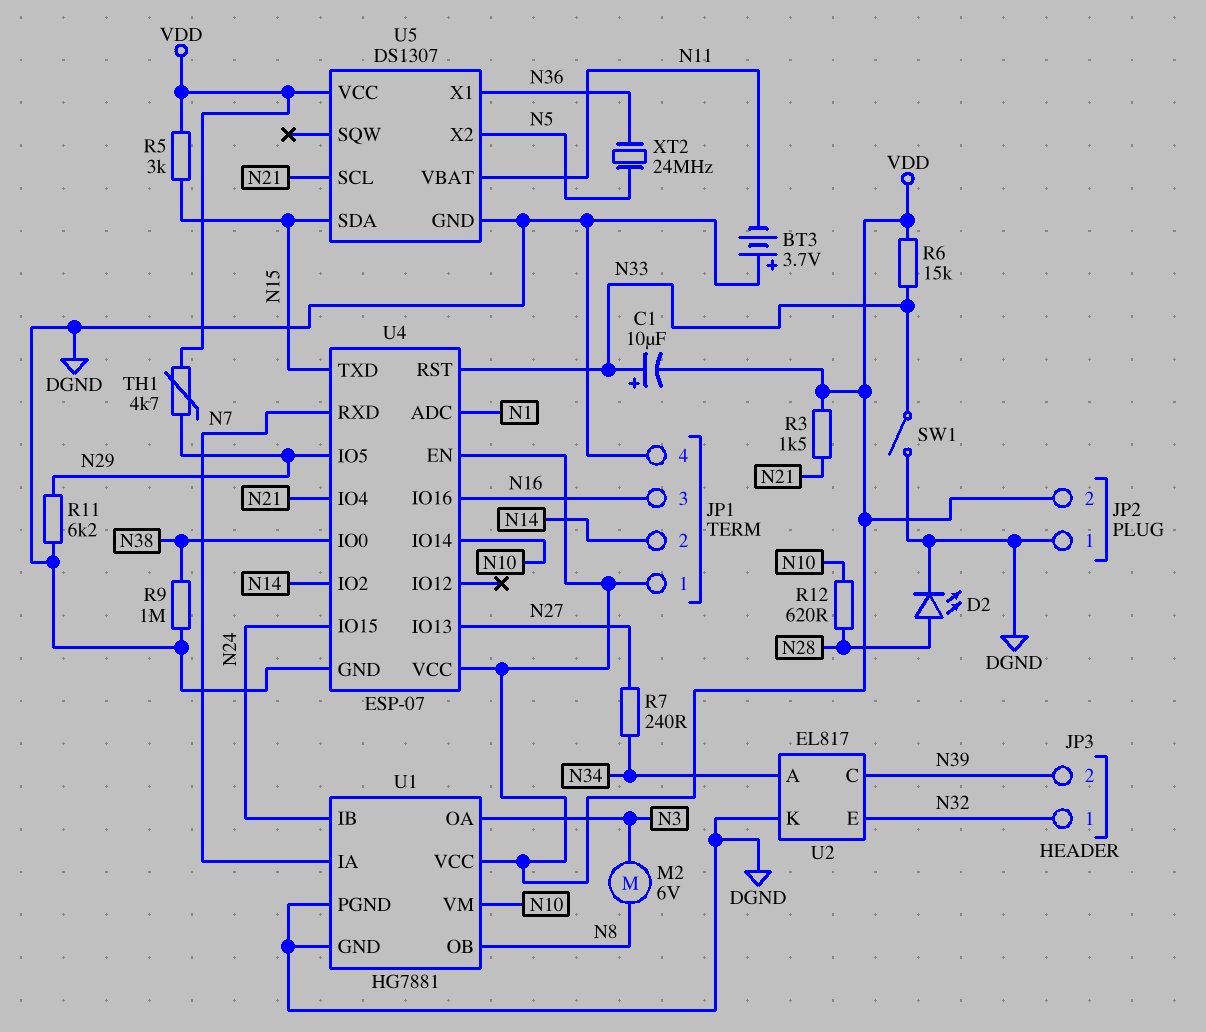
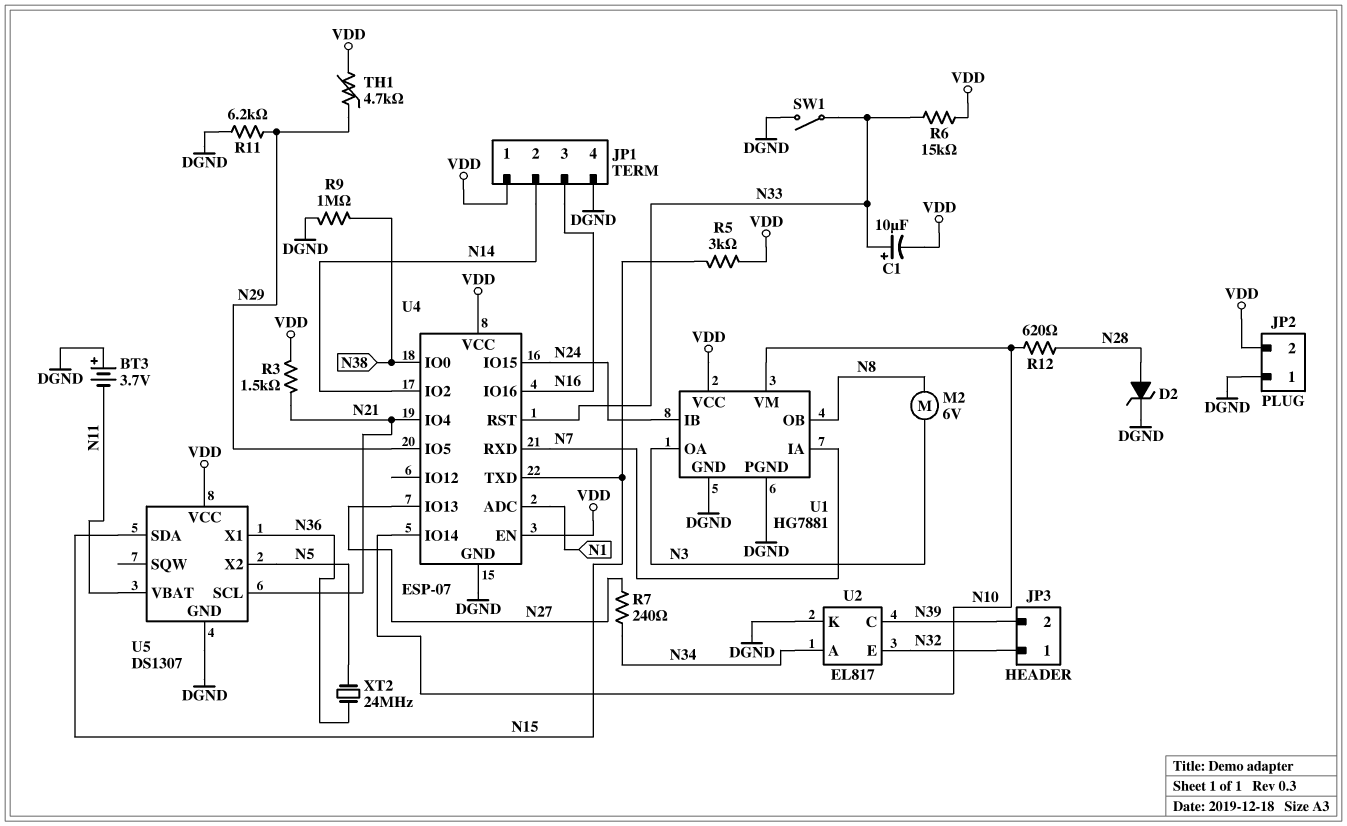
D2: LED (A N28, K DGND) -> zener (A N28, K DGND)

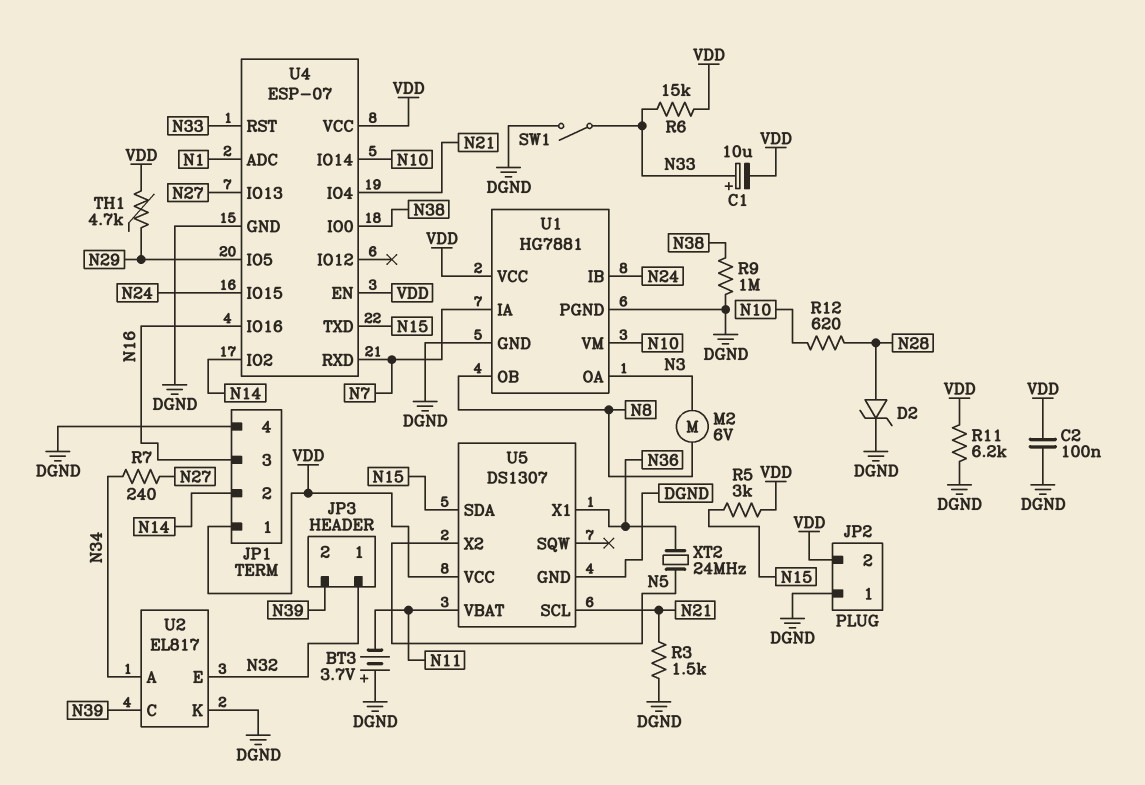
C2: none -> 100nF (DGND, VDD)
R3: 1.5k (N21, VDD) -> 1.5k (DGND, N21)
R11: 6.2k (DGND, N29) -> 6.2k (DGND, VDD)

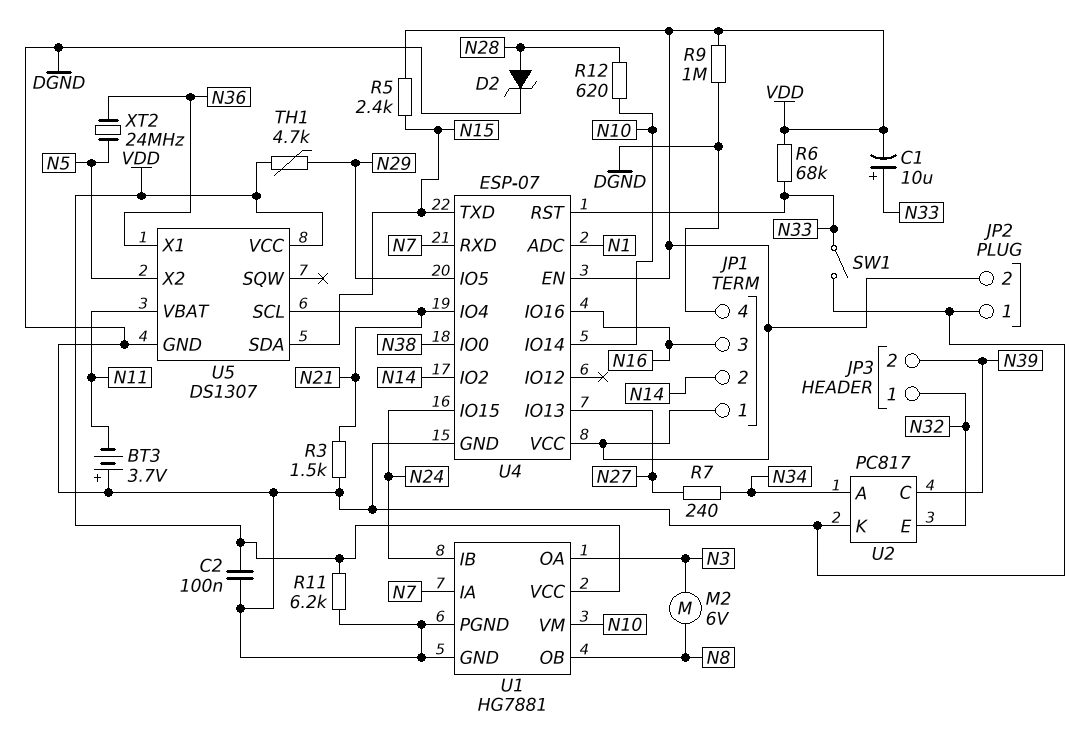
R5: 3k (N15, VDD) -> 2.4k (N15, VDD)
R6: 15k (N33, VDD) -> 68k (N33, VDD)
R9: 1M (DGND, N38) -> 1M (DGND, VDD)
U2: EL817 -> PC817

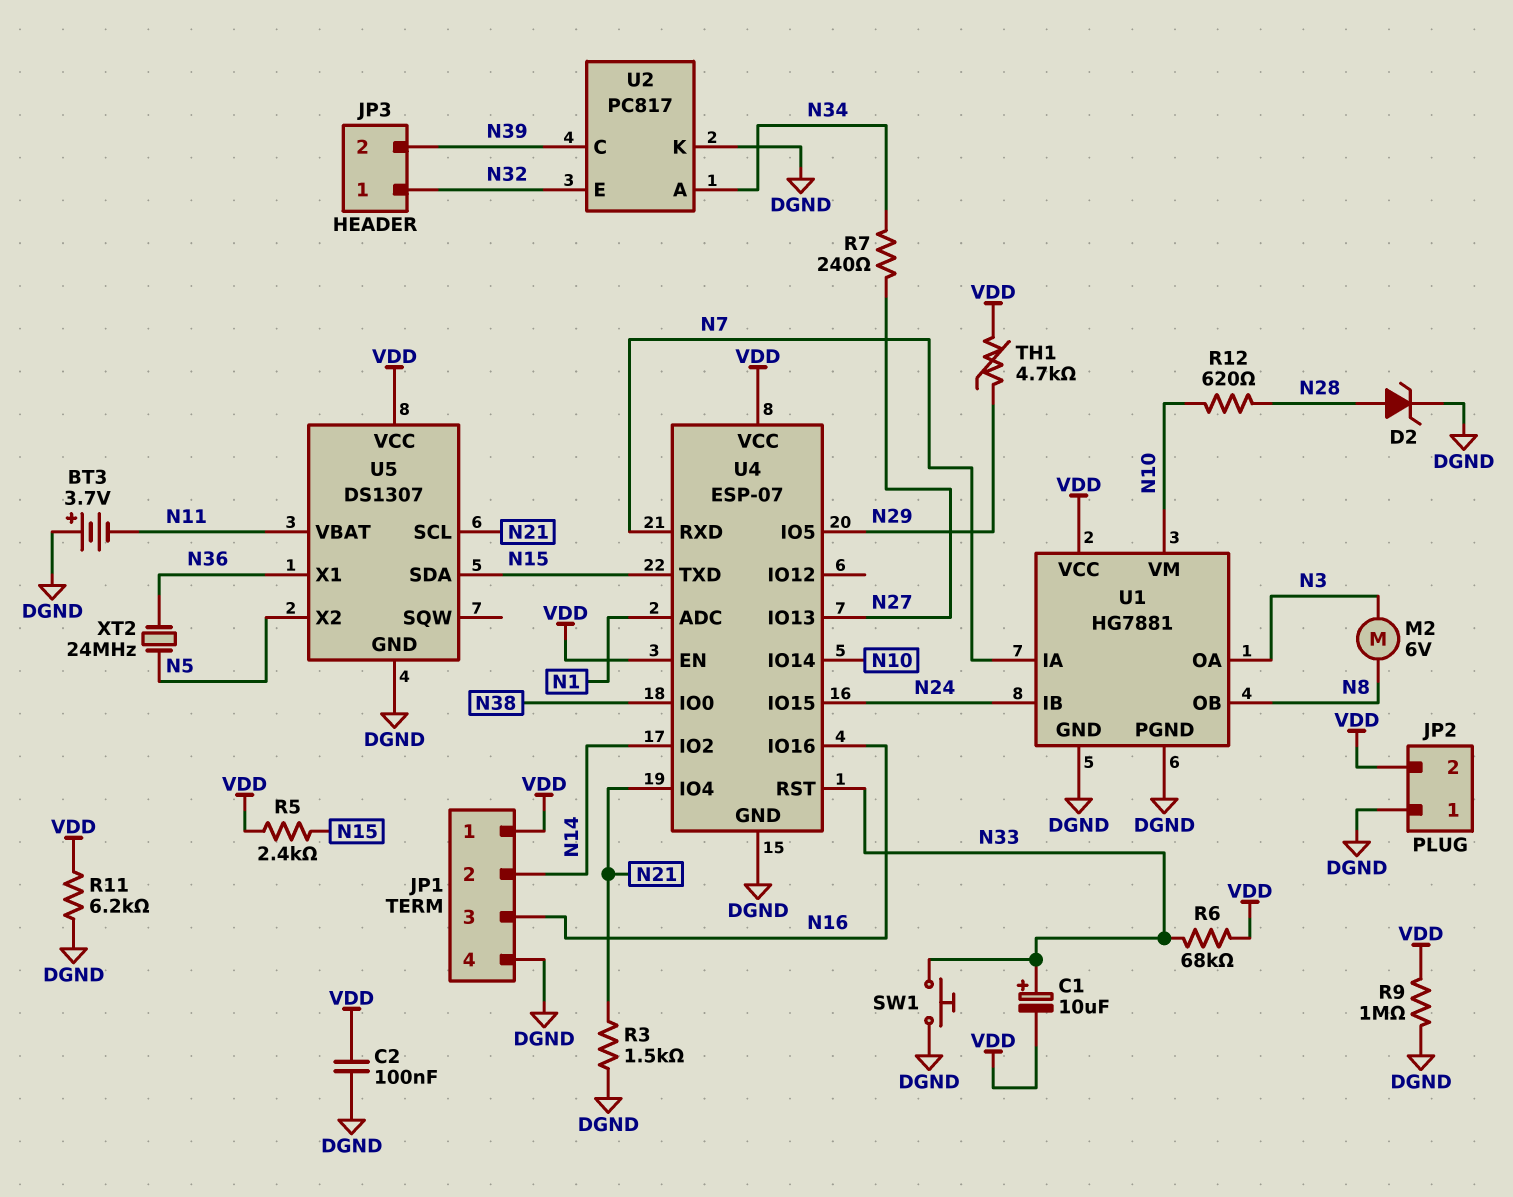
SW1: switch (DGND, N33) -> button (DGND, N33)

